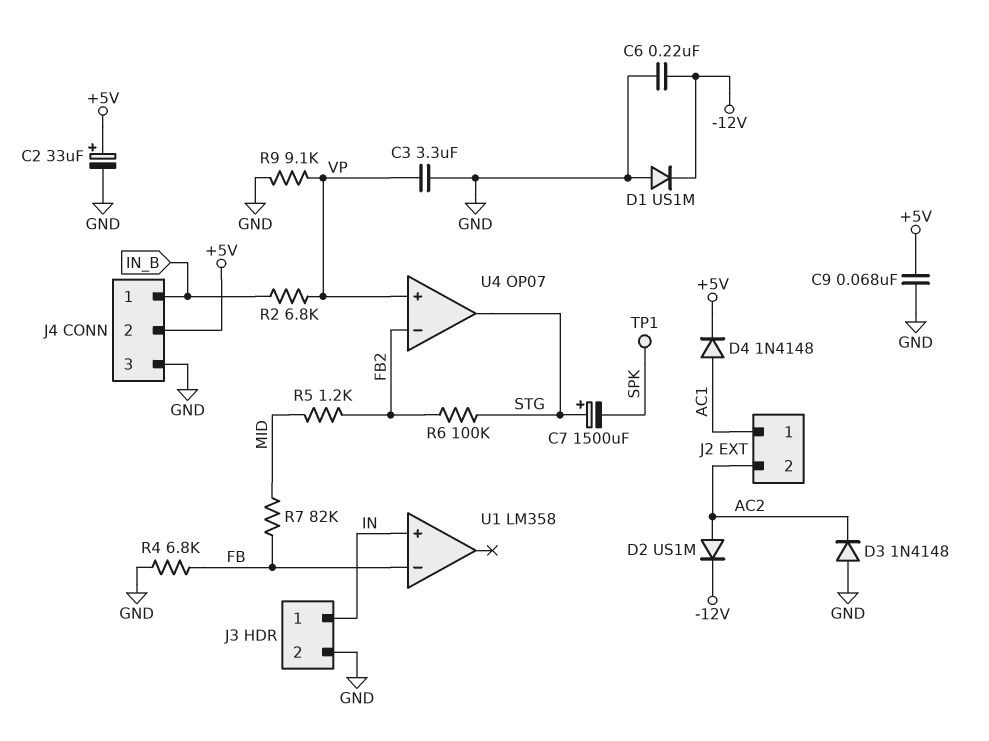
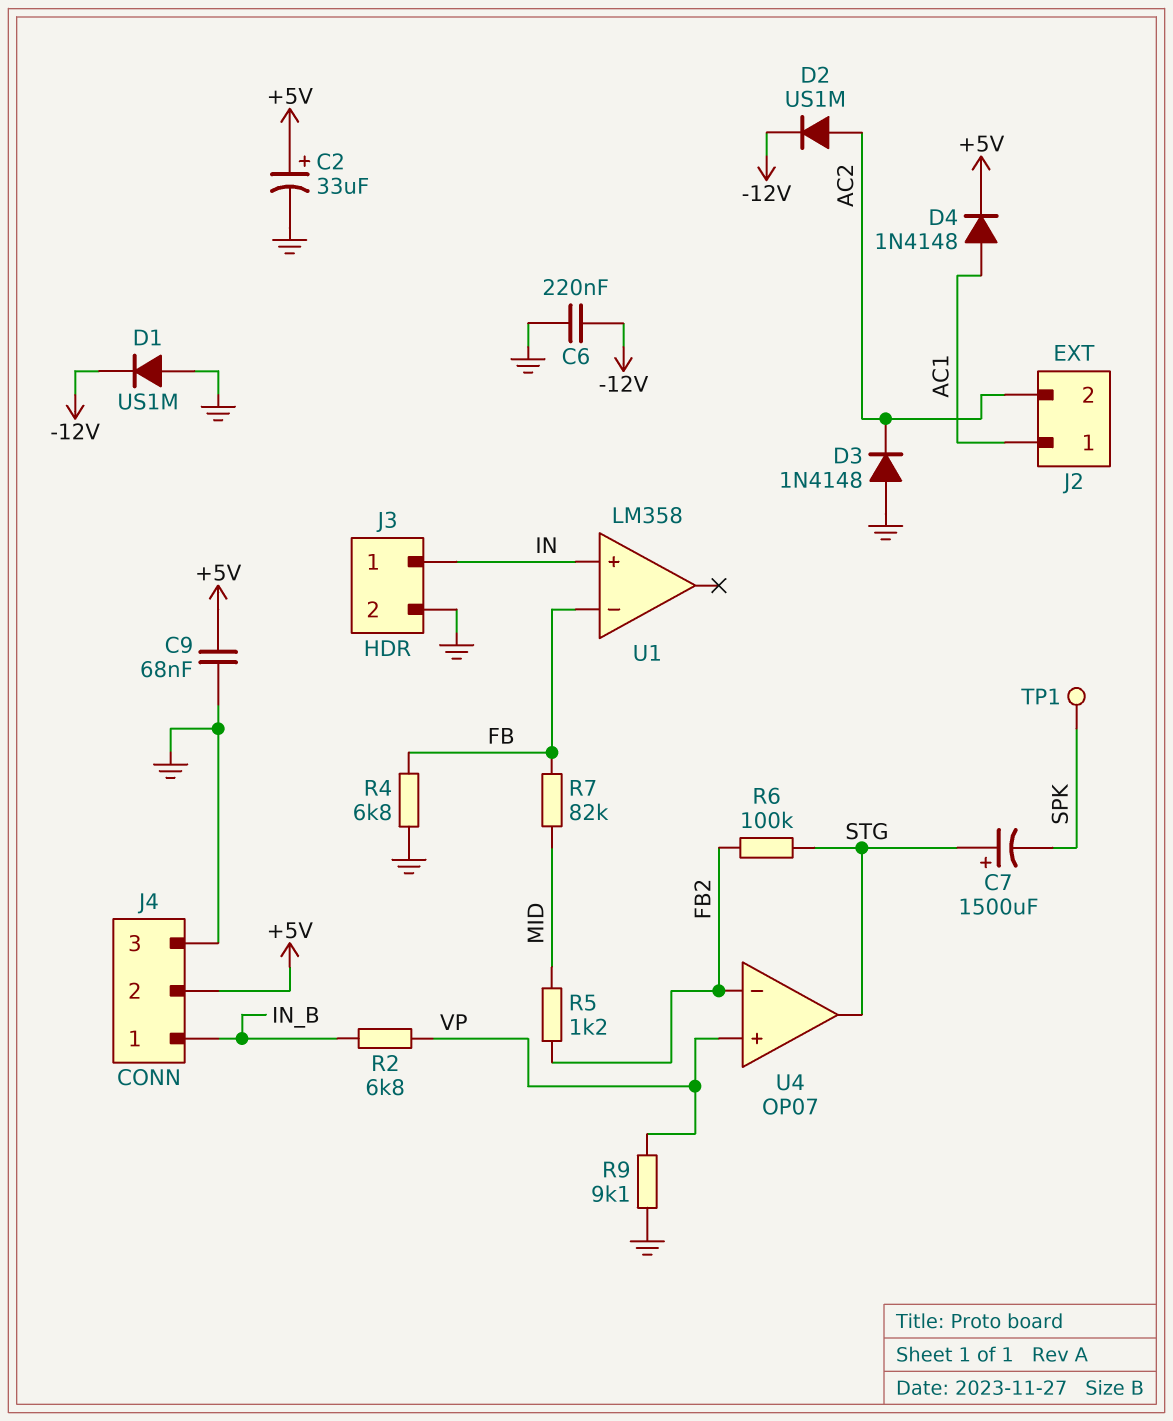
C3: 3.3uF (GND, VP) -> none

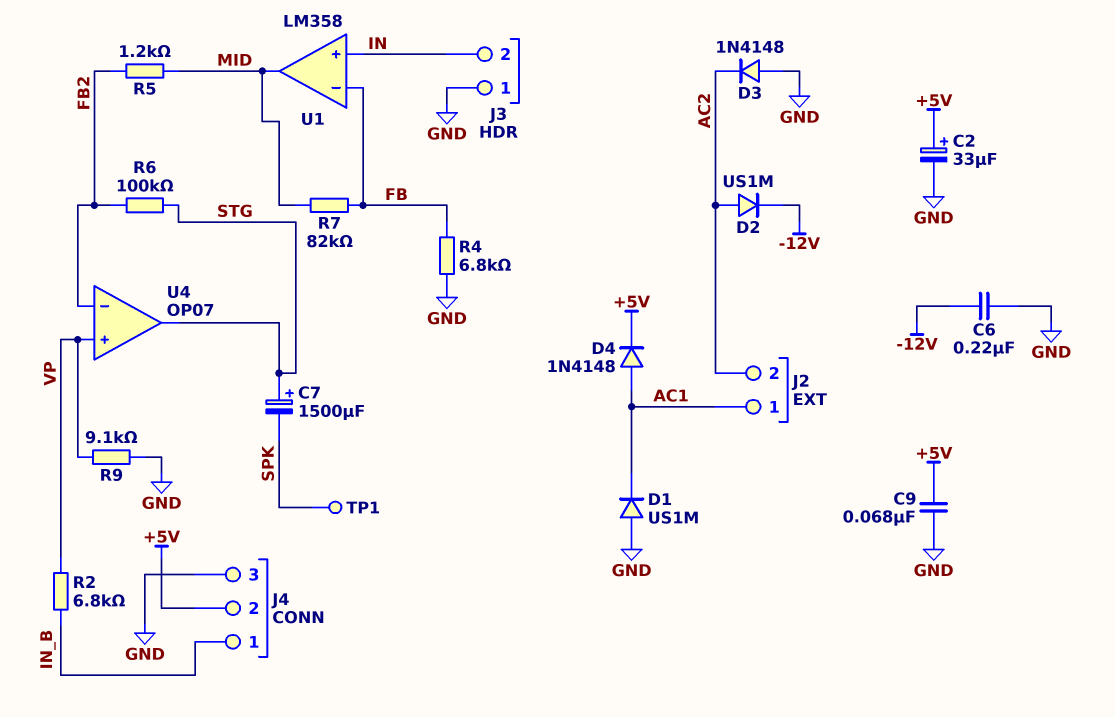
D1: diode US1M (A GND, K -12V) -> diode US1M (A GND, K AC1)
J3 pin 1: IN -> GND
J3 pin 2: GND -> IN
U1 pin out: none -> MID

